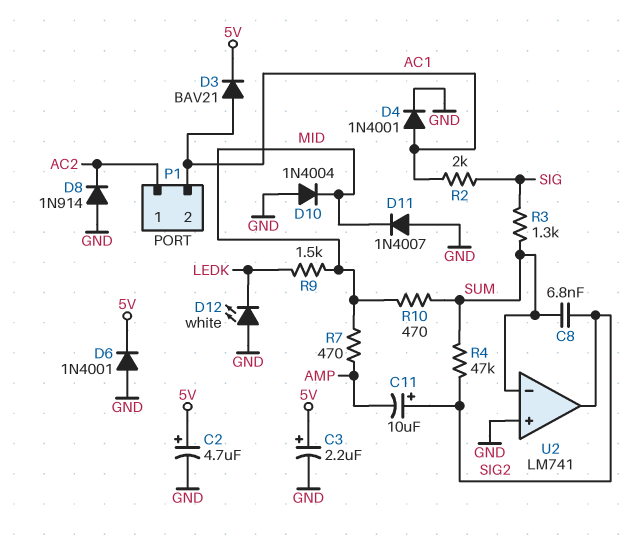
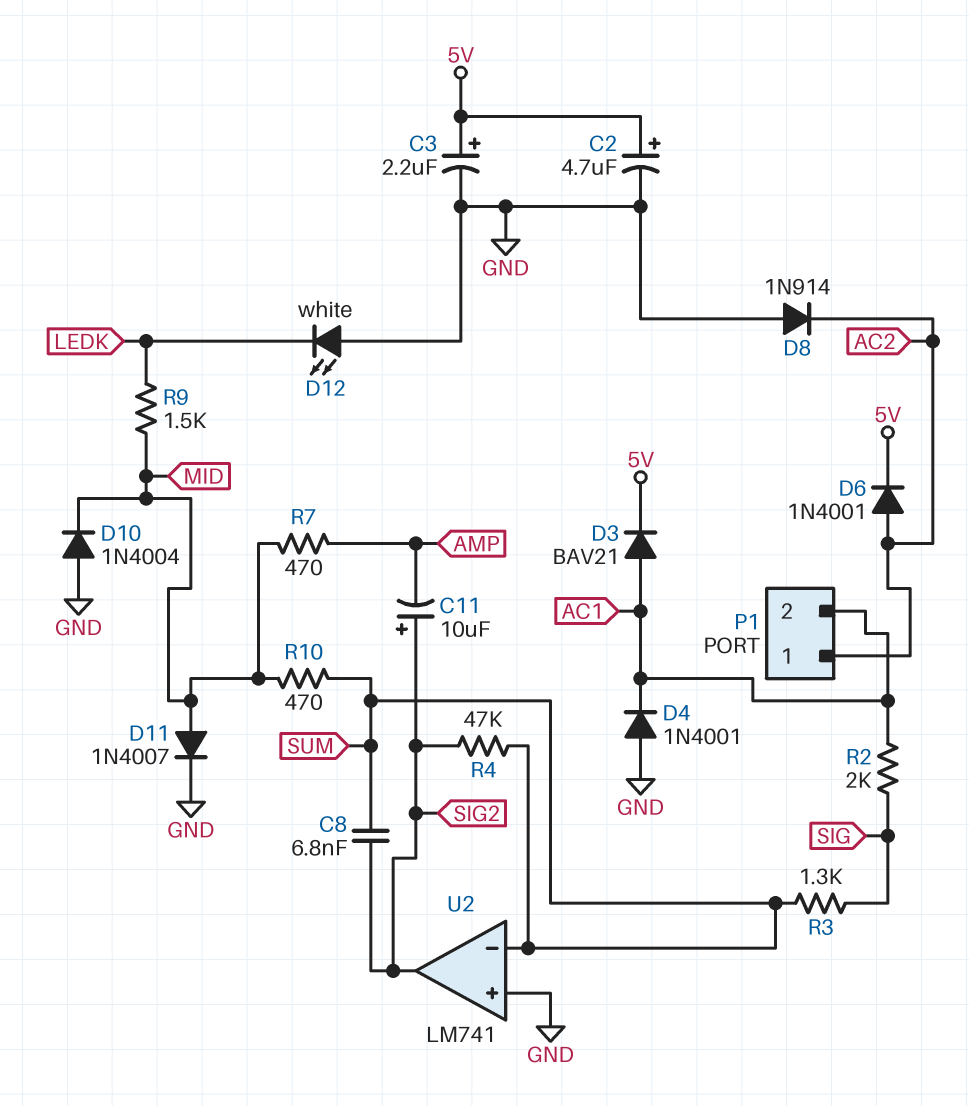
D4: diode 1N4001 (A AC1, K GND) -> diode 1N4001 (A GND, K AC1)
D6: diode 1N4001 (A GND, K 5V) -> diode 1N4001 (A AC2, K 5V)
D11: diode 1N4007 (A GND, K MID) -> diode 1N4007 (A MID, K GND)

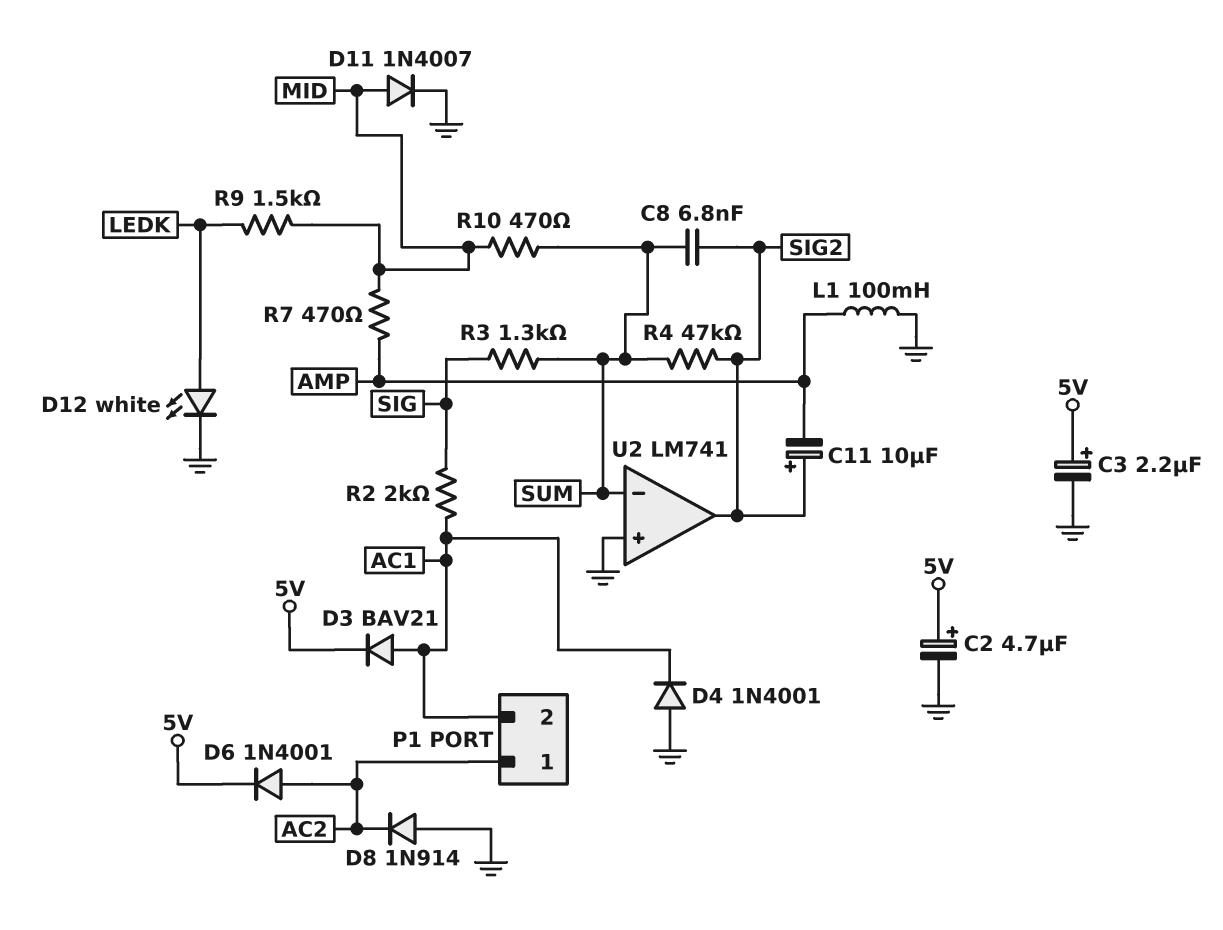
D10: diode 1N4004 (A GND, K MID) -> none
D12: LED white (A GND, K LEDK) -> LED white (A LEDK, K GND)
L1: none -> 100mH (AMP, GND)

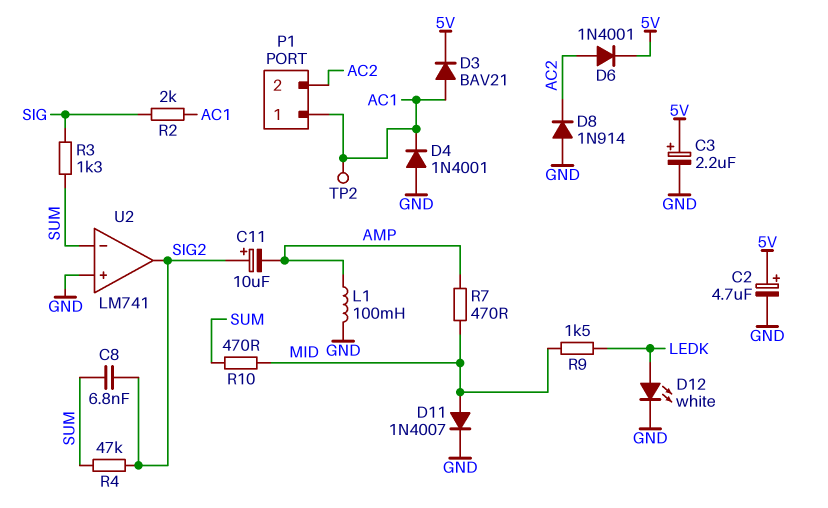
P1 pin 1: AC2 -> AC1
P1 pin 2: AC1 -> AC2
TP2: none -> test point (AC1)

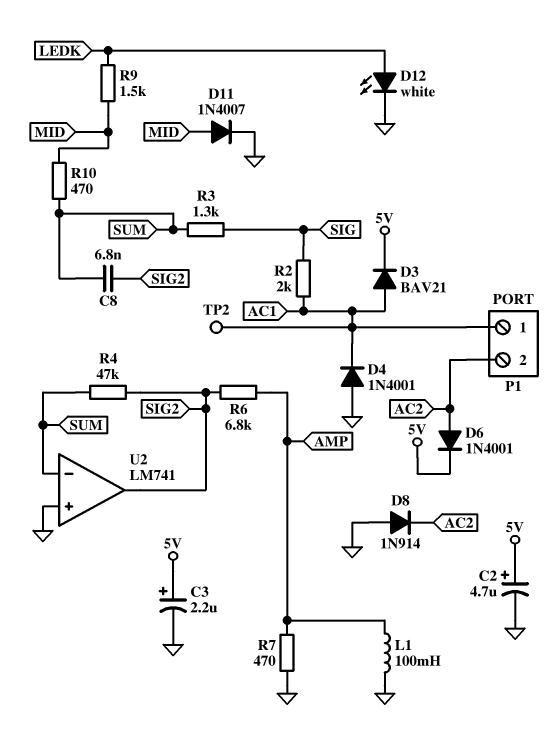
C11: 10uF (plus SIG2, minus AMP) -> none
R6: none -> 6.8k (AMP, SIG2)
R7: 470 (AMP, MID) -> 470 (AMP, GND)

